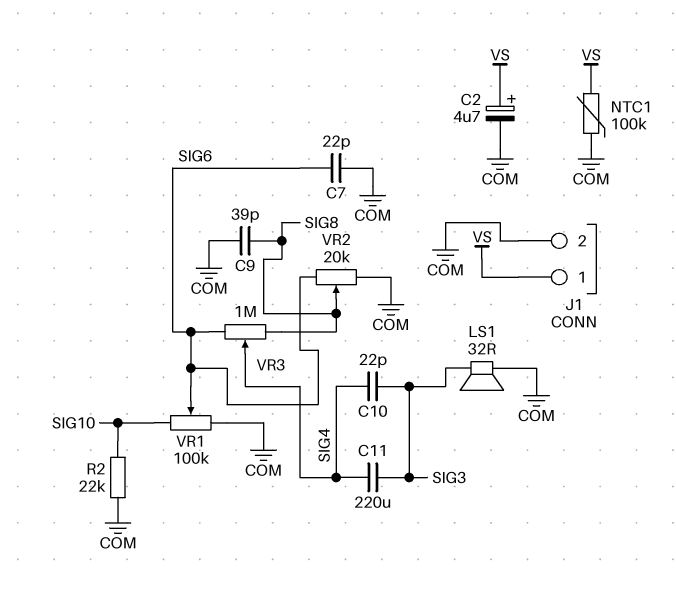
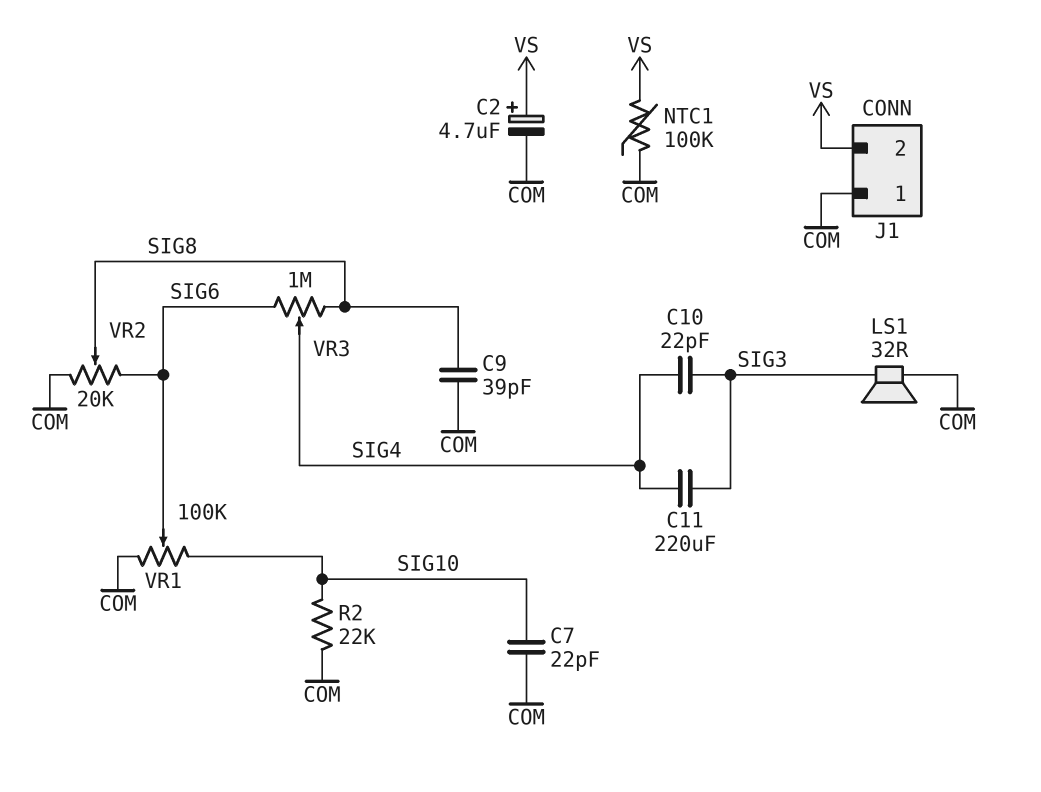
C7: 22pF (COM, SIG6) -> 22pF (COM, SIG10)
J1 pin 1: VS -> COM
J1 pin 2: COM -> VS

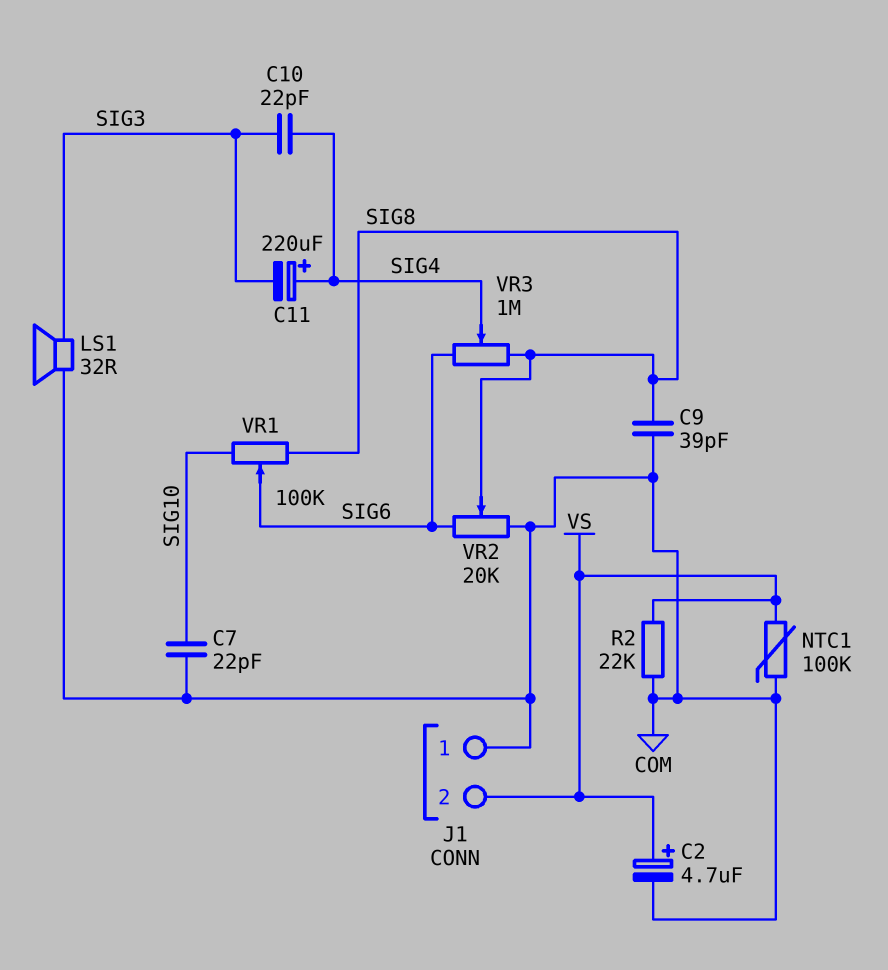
C11: 220uF (SIG3, SIG4) -> 220uF (plus SIG4, minus SIG3)
R2: 22k (COM, SIG10) -> 22k (COM, VS)
VR1: 100k (COM, SIG10, wiper SIG6) -> 100k (SIG8, SIG10, wiper SIG6)

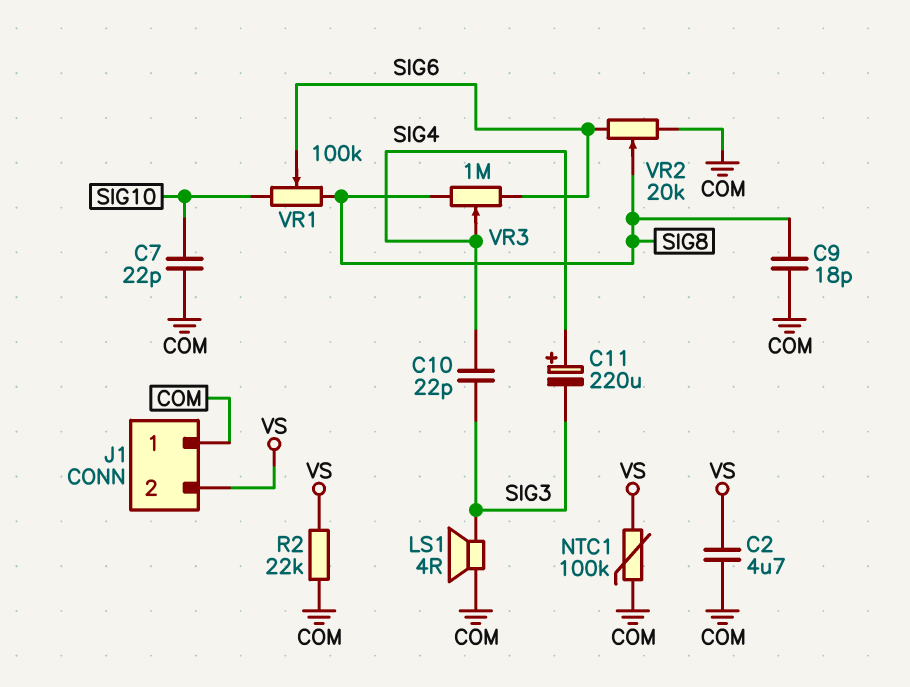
C2: 4.7uF (plus VS, minus COM) -> 4.7uF (COM, VS)
C9: 39pF (COM, SIG8) -> 18pF (COM, SIG8)
LS1: speaker 32R (COM, SIG3) -> speaker 4R (COM, SIG3)

